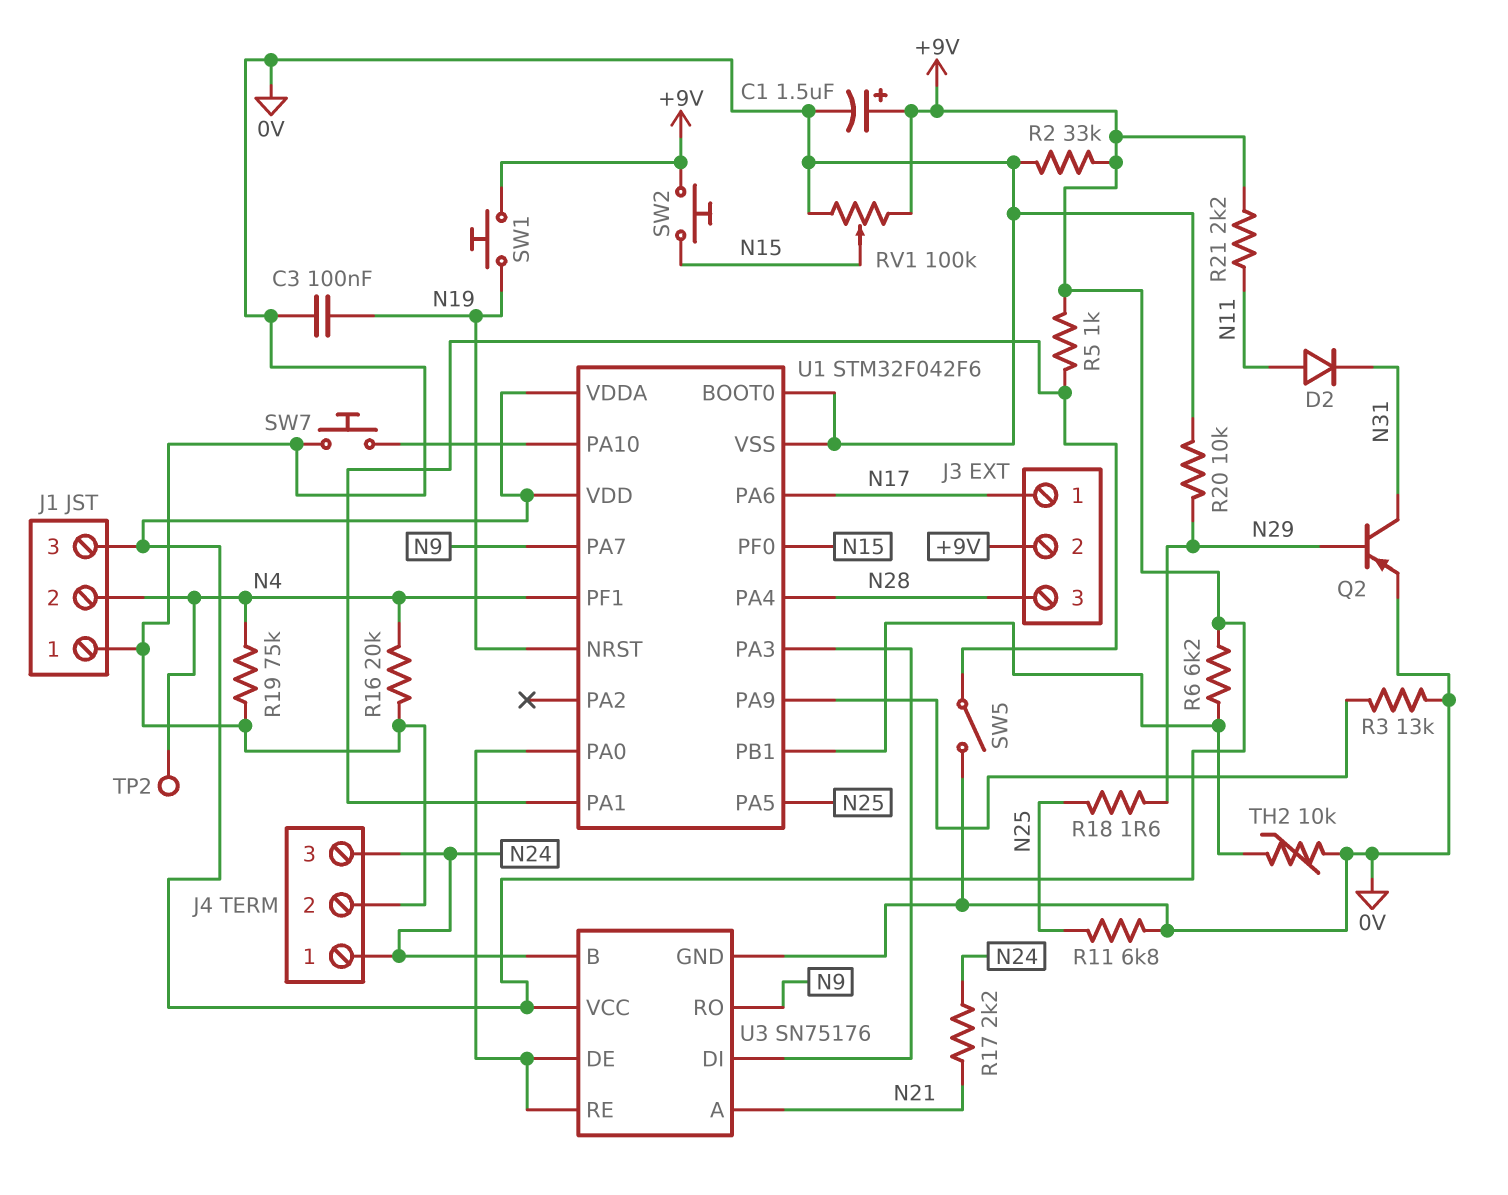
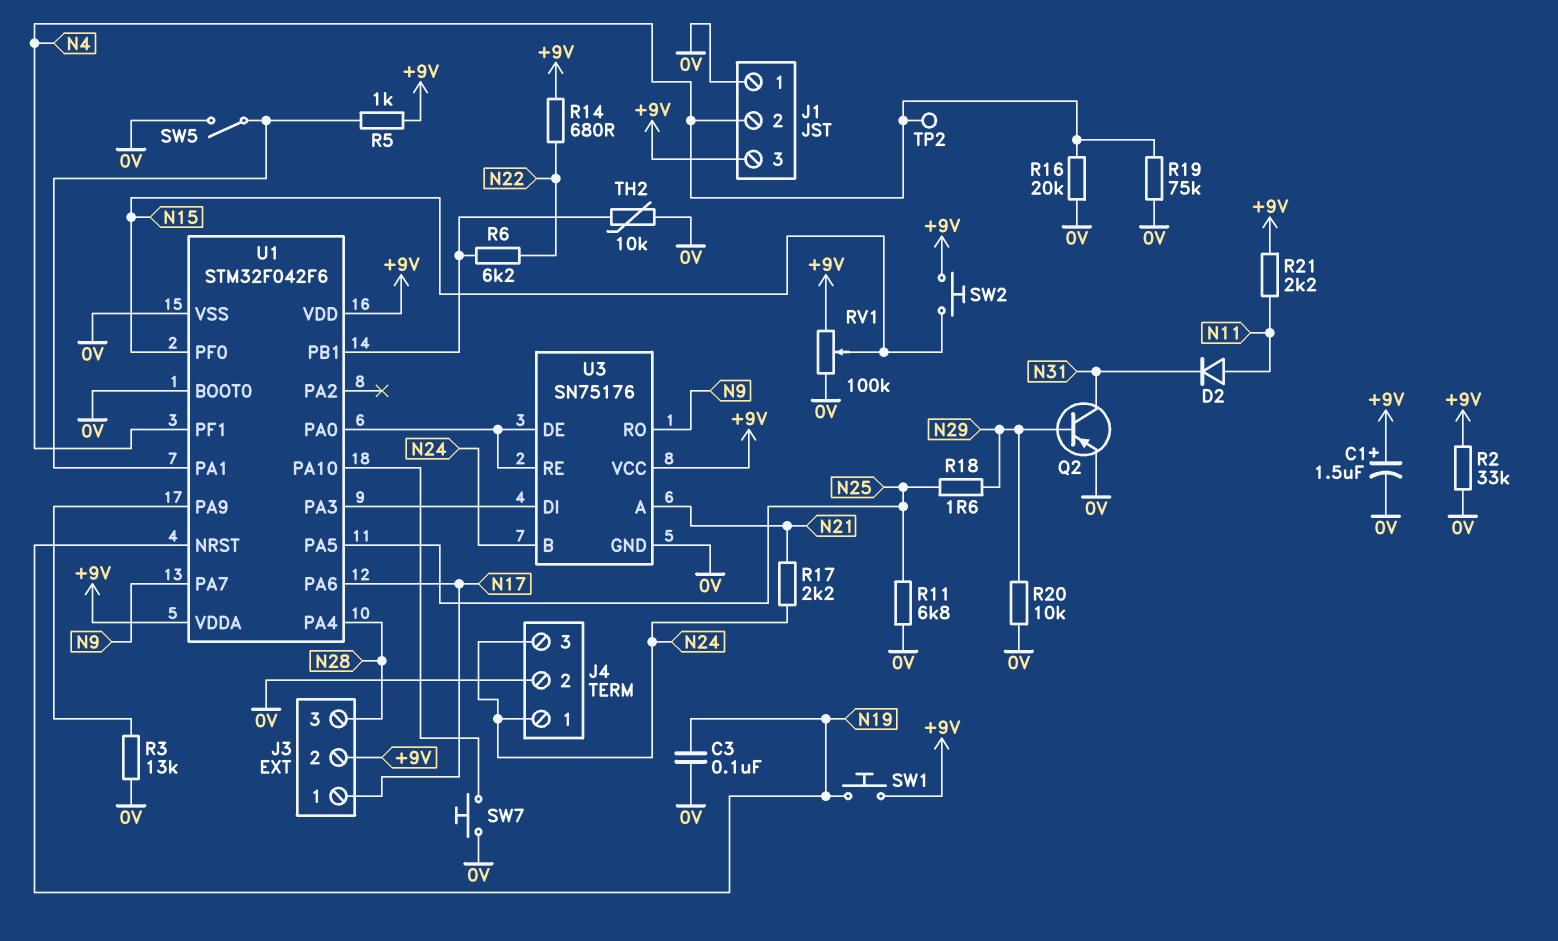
R6: 6.2k (+9V, U1/PB1) -> 6.2k (N22, U1/PB1)
R14: none -> 680 (+9V, N22)

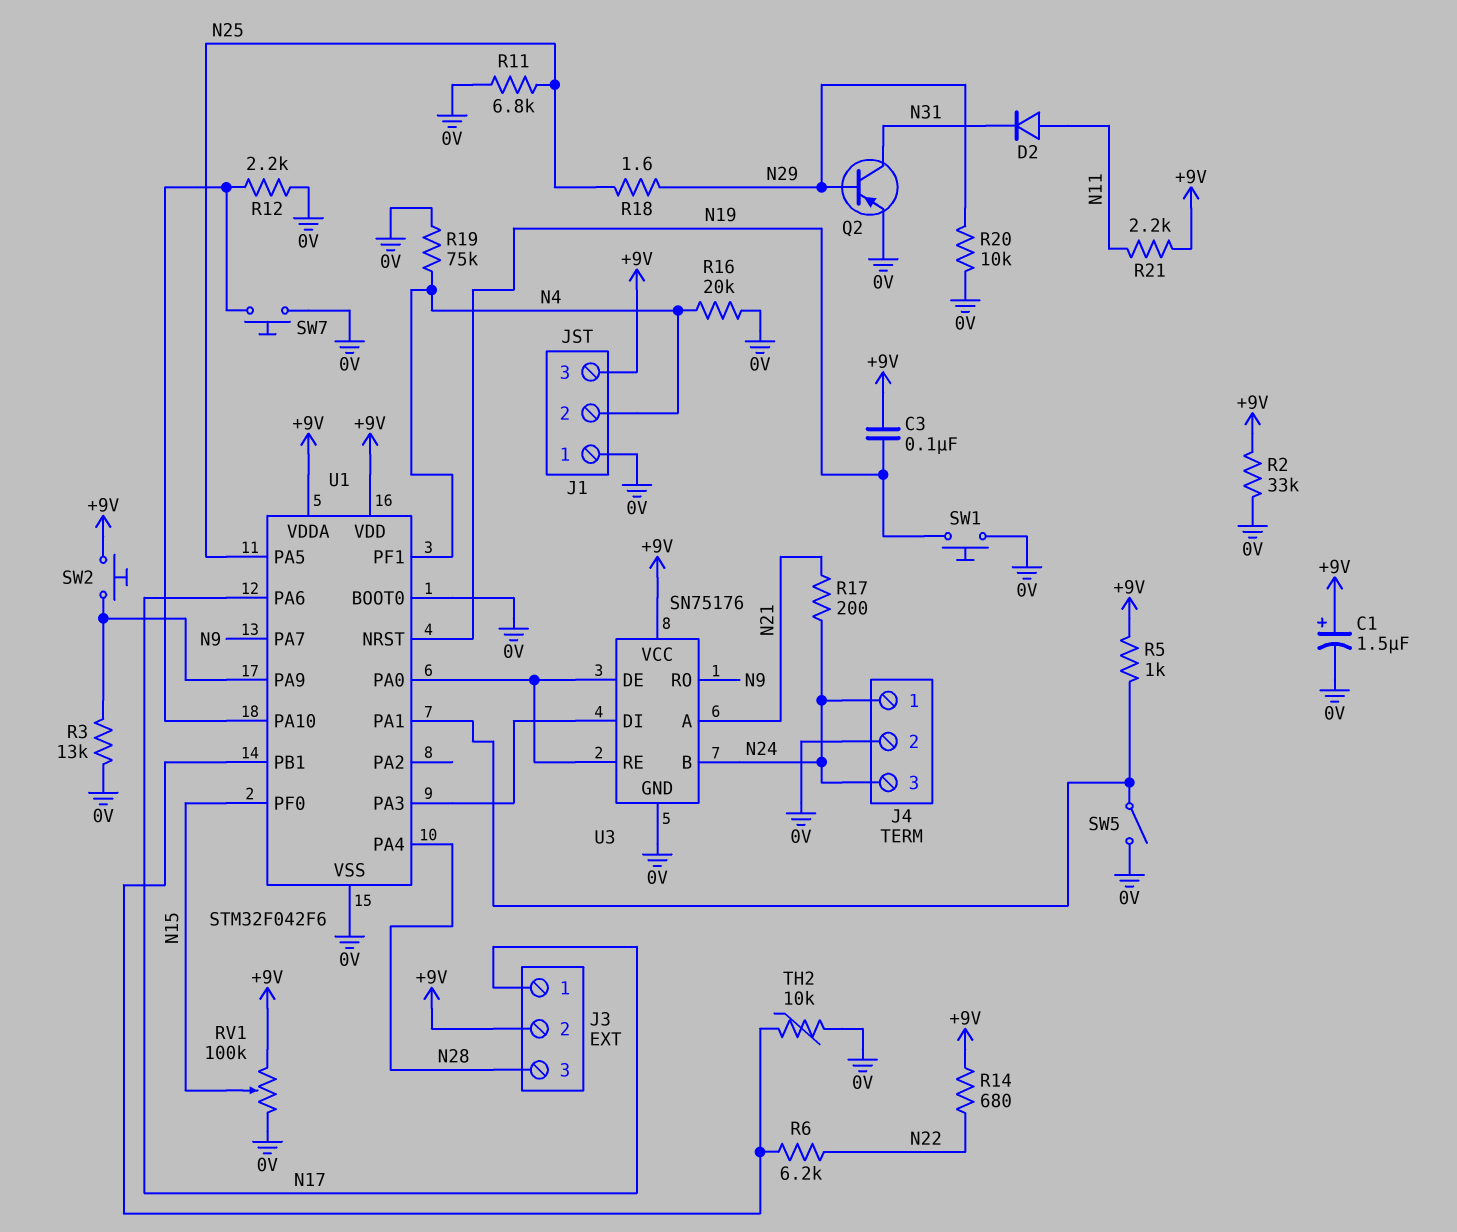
C3: 100nF (0V, N19) -> 100nF (+9V, N19)
R12: none -> 2.2k (0V, U1/PA10)
R17: 2.2k (N21, N24) -> 200 (N21, N24)
SW1: button (+9V, N19) -> button (0V, N19)
SW2: button (+9V, N15) -> button (+9V, U1/PA9)
TP2: test point (N4) -> none

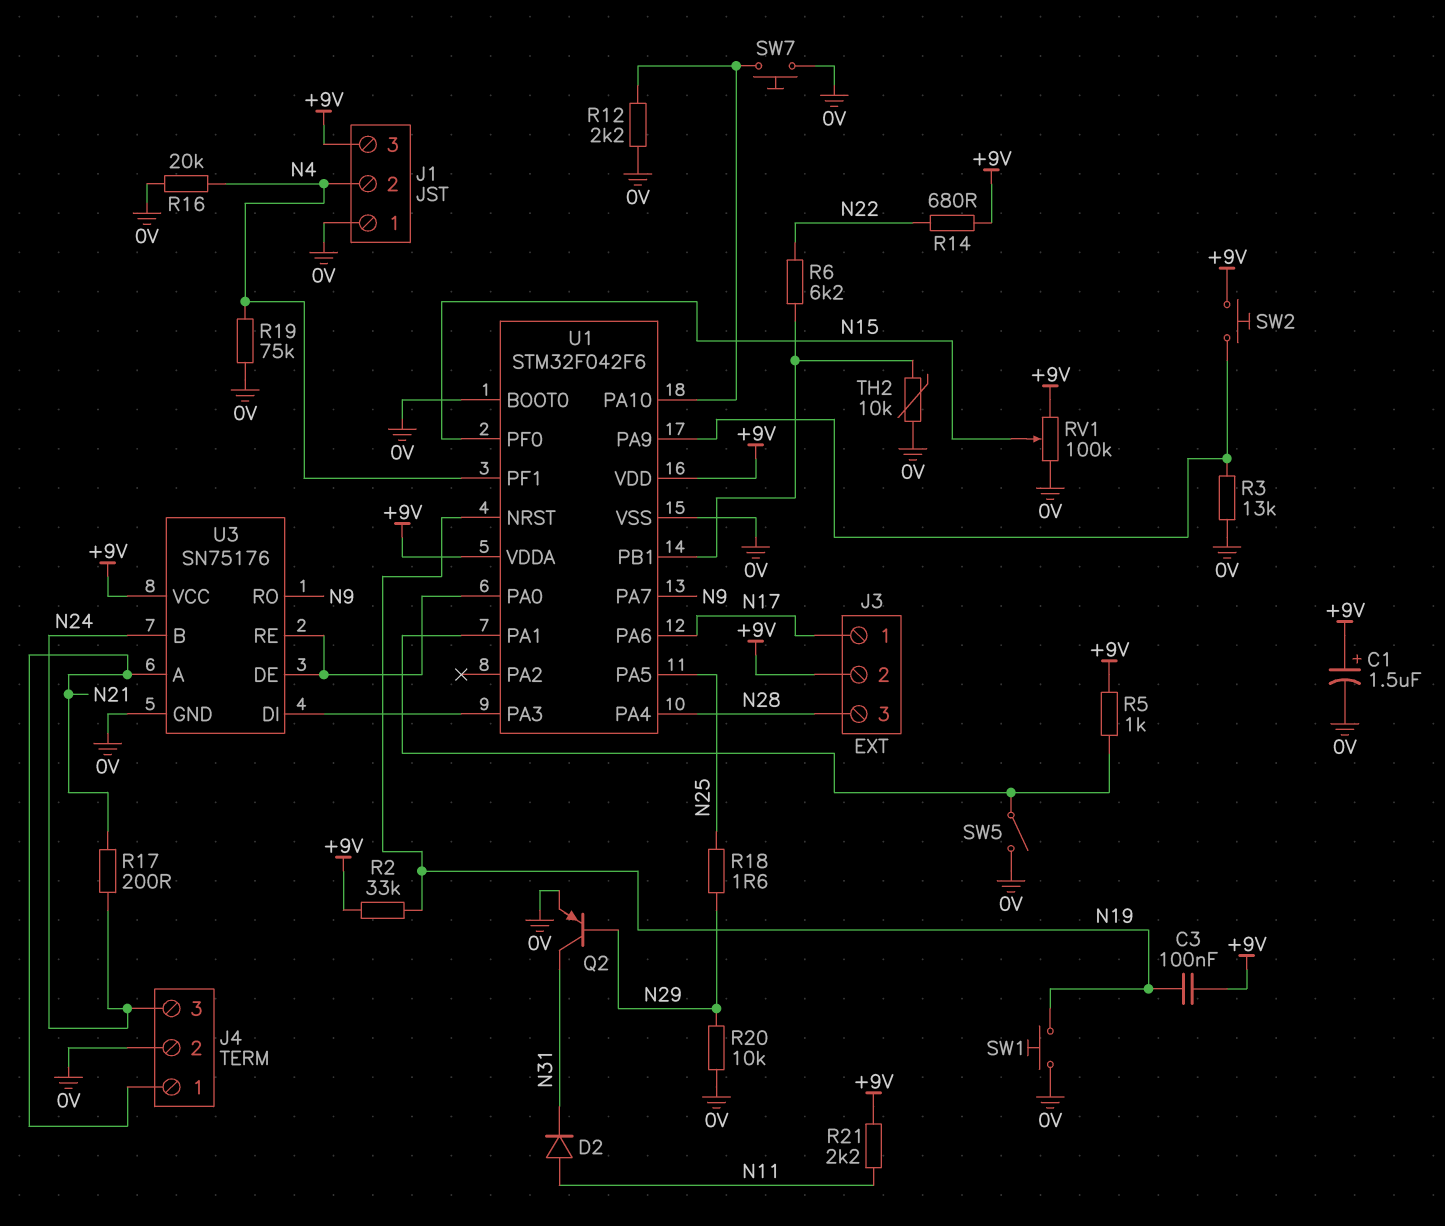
J4 pin 1: N24 -> N21
R2: 33k (+9V, 0V) -> 33k (+9V, N19)
R11: 6.8k (0V, N25) -> none

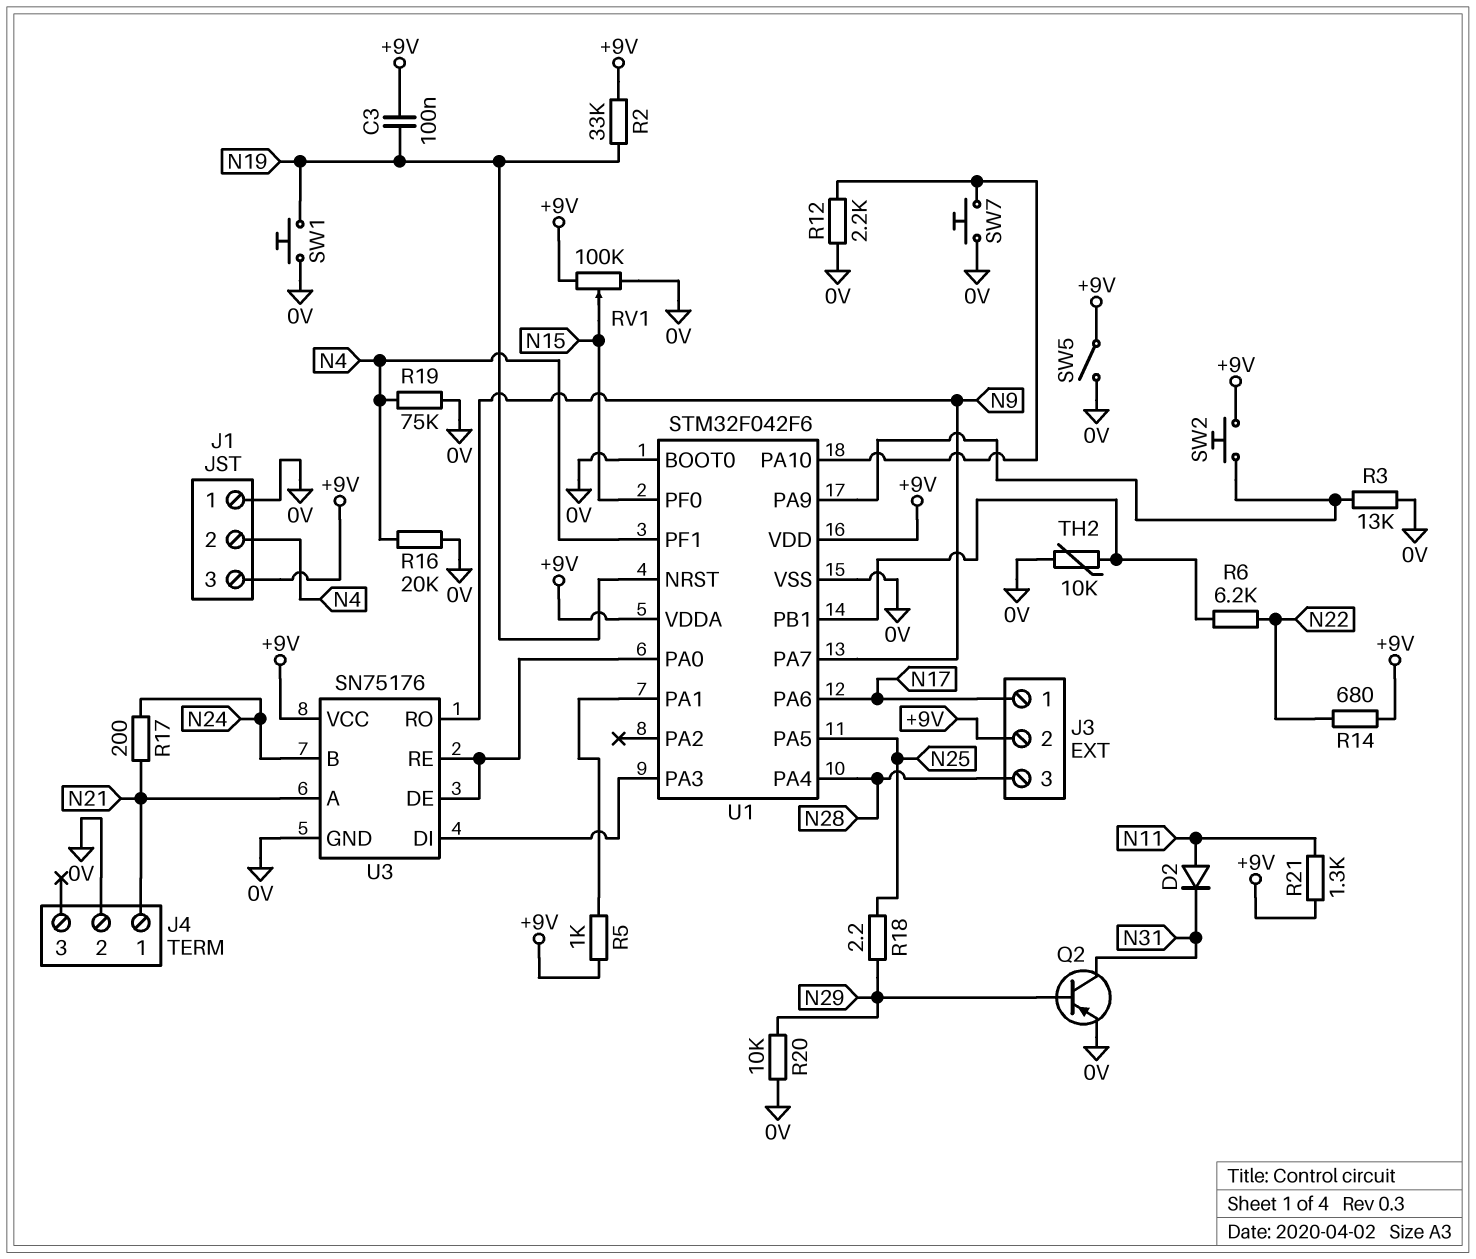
C1: 1.5uF (plus +9V, minus 0V) -> none
J4 pin 3: N24 -> none
R18: 1.6 (N25, N29) -> 2.2 (N25, N29)
R21: 2.2k (+9V, N11) -> 1.3k (+9V, N11)
SW5: switch (0V, U1/PA1) -> switch (+9V, 0V)

